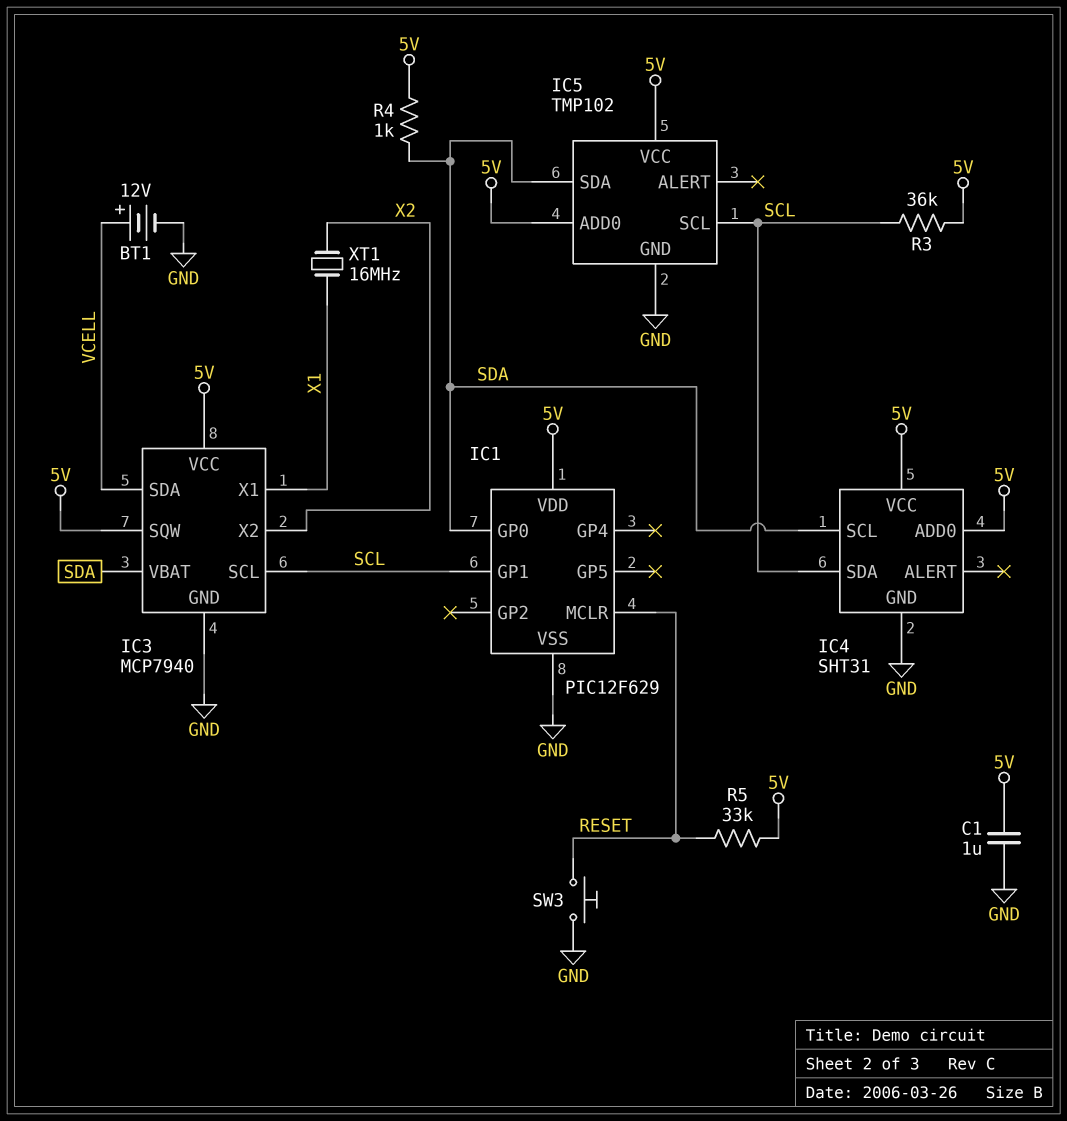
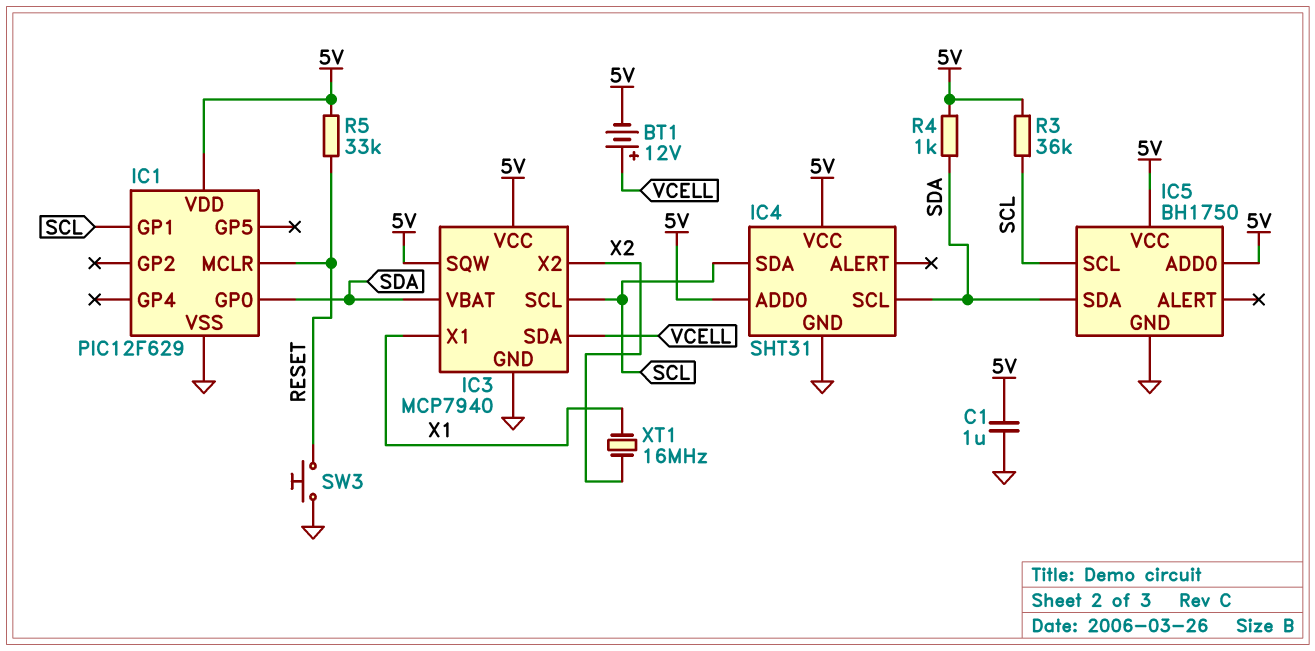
BT1: 12V (plus VCELL, minus GND) -> 12V (plus VCELL, minus 5V)
IC5: TMP102 -> BH1750

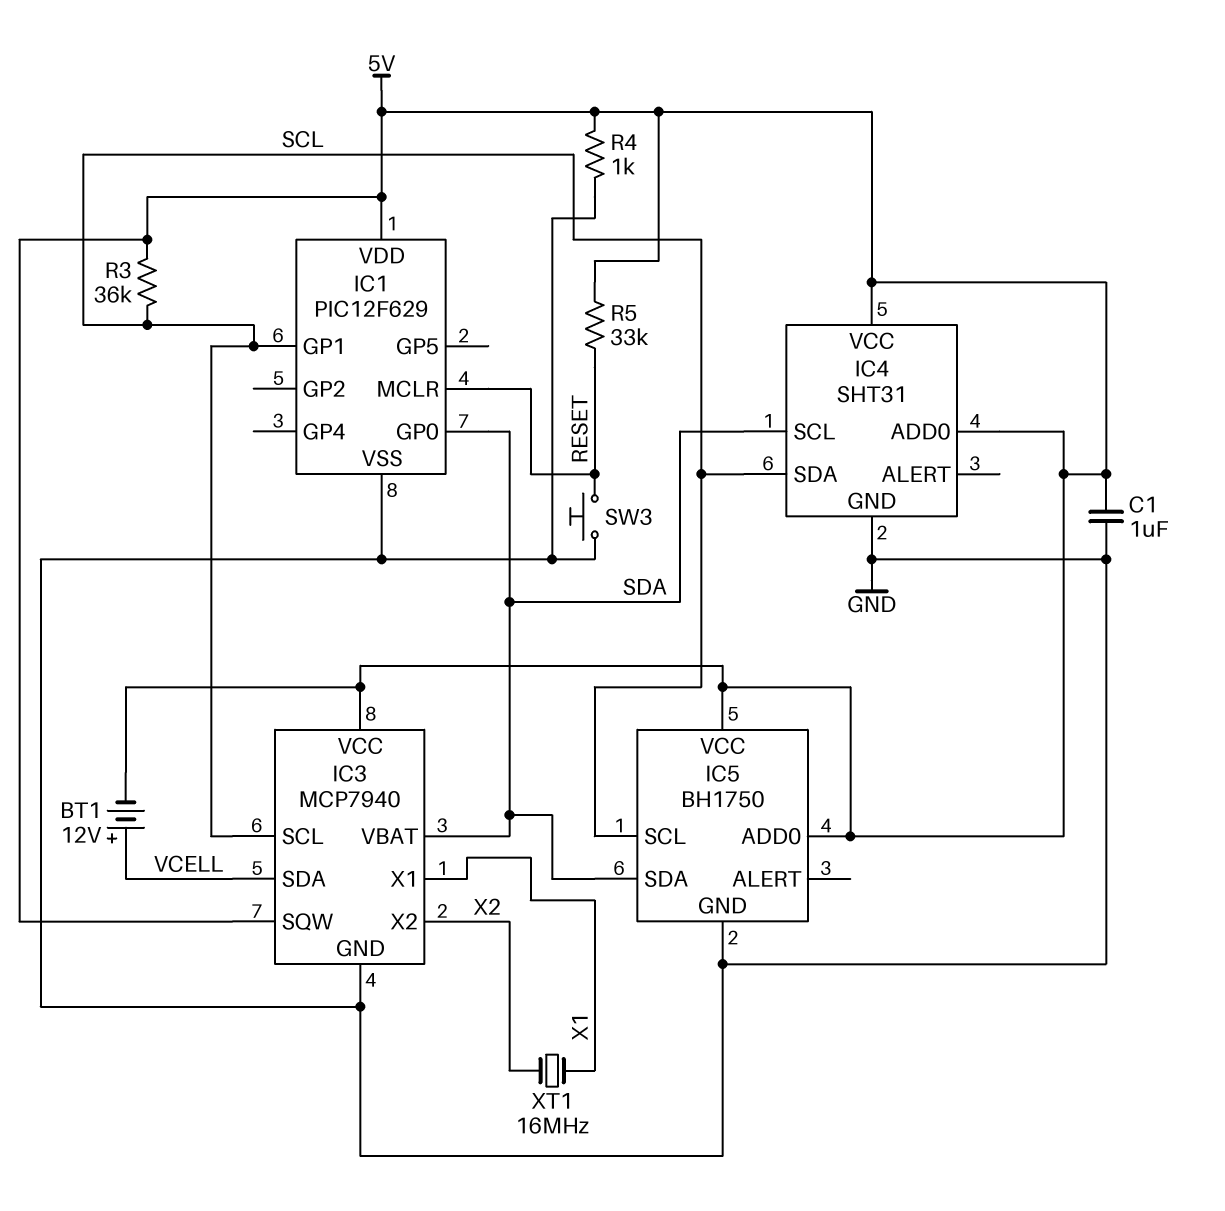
R4: 1k (5V, SDA) -> 1k (5V, GND)

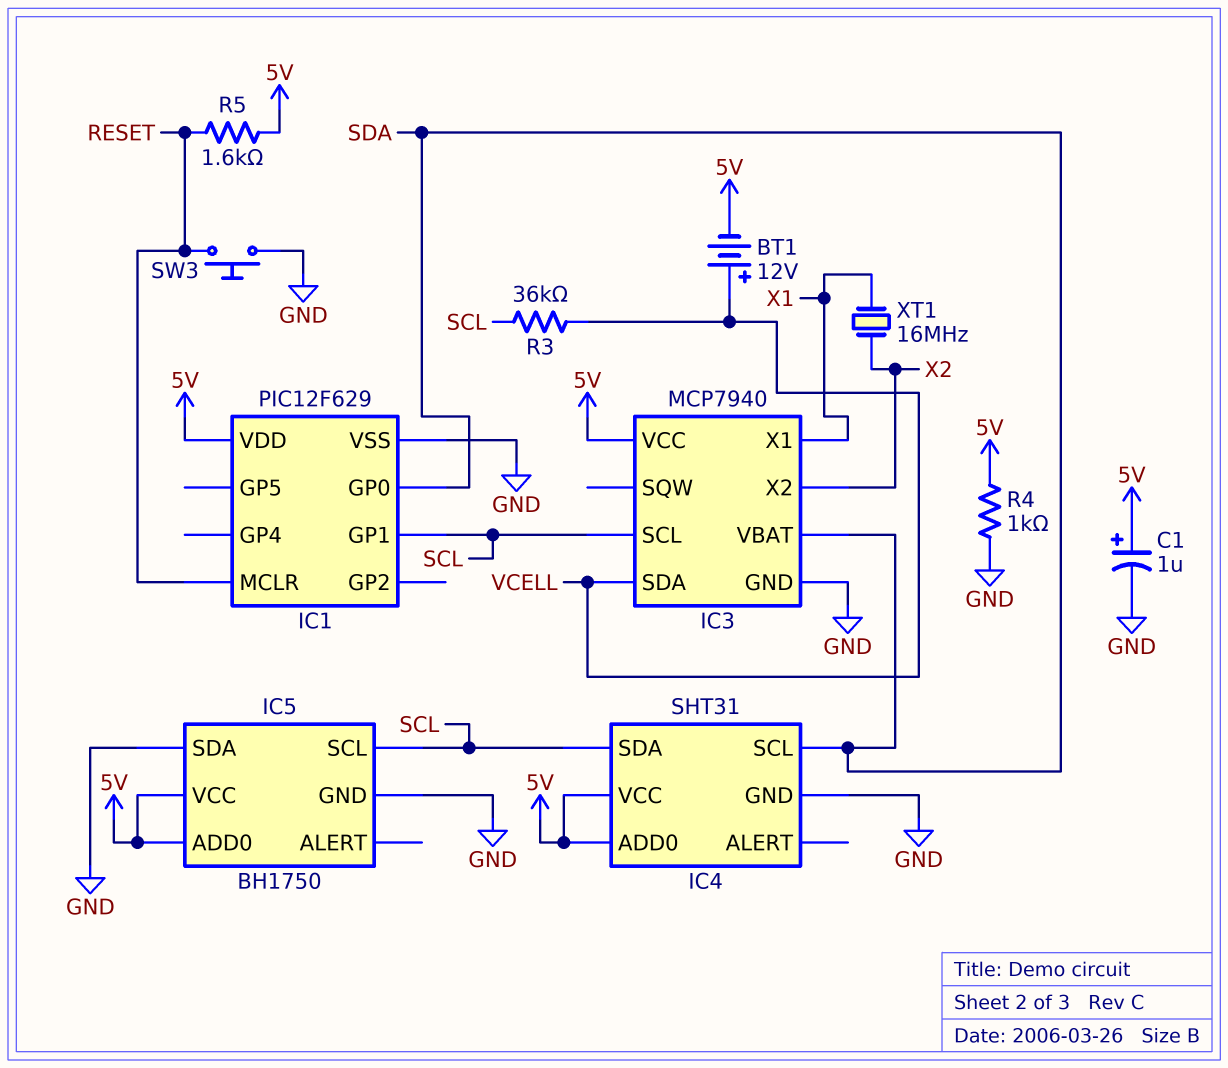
C1: 1uF (5V, GND) -> 1uF (plus 5V, minus GND)
IC3 pin SQW: 5V -> none
IC5 pin SDA: SDA -> GND
R3: 36k (5V, SCL) -> 36k (SCL, VCELL)
R5: 33k (5V, RESET) -> 1.6k (5V, RESET)

